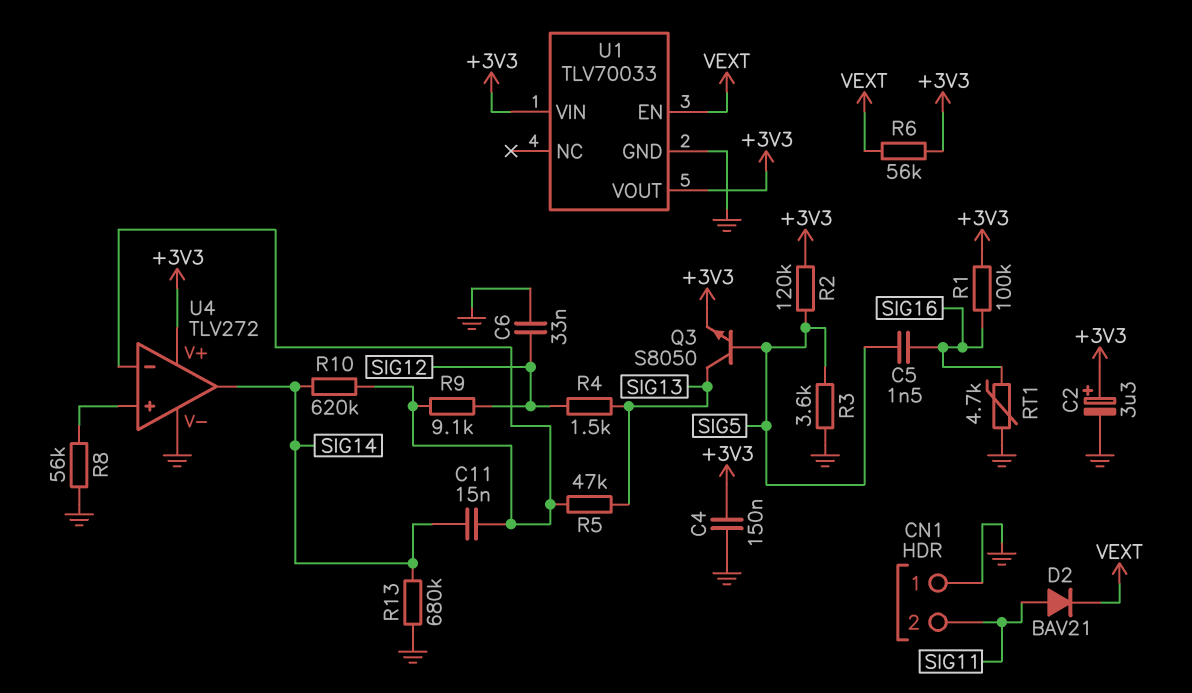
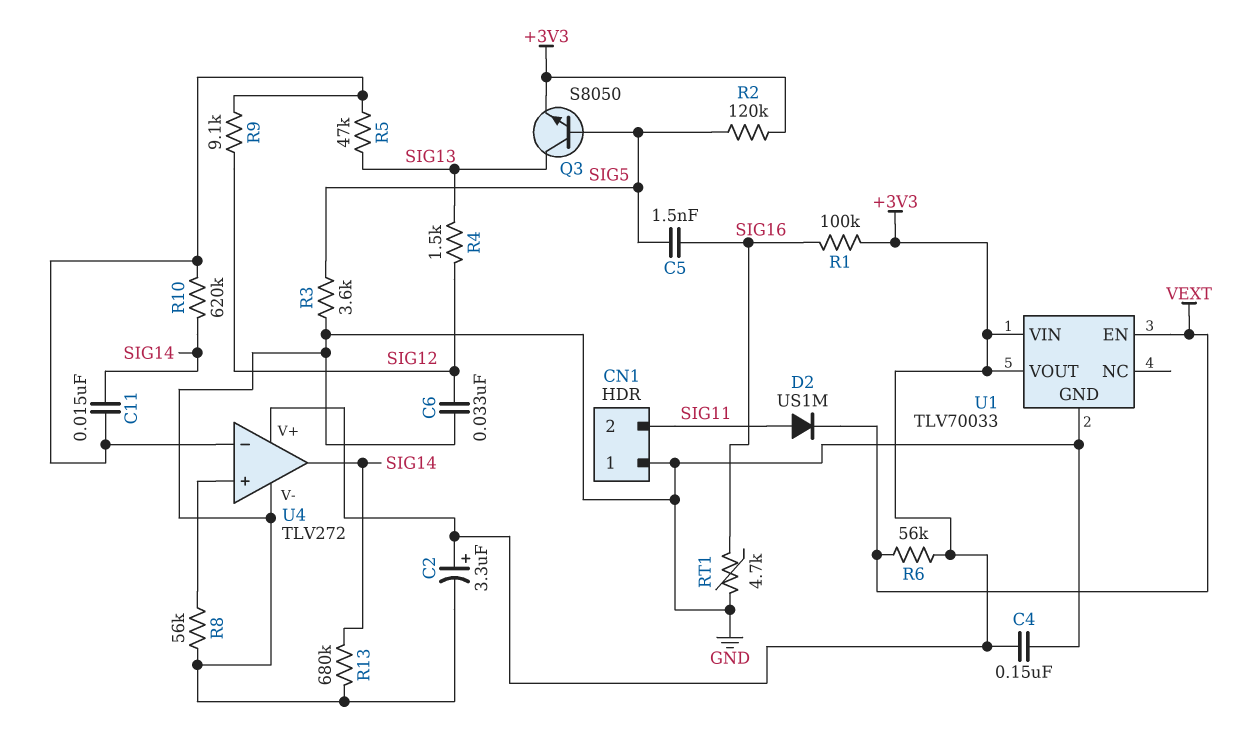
D2: diode BAV21 (A SIG11, K VEXT) -> diode US1M (A SIG11, K VEXT)

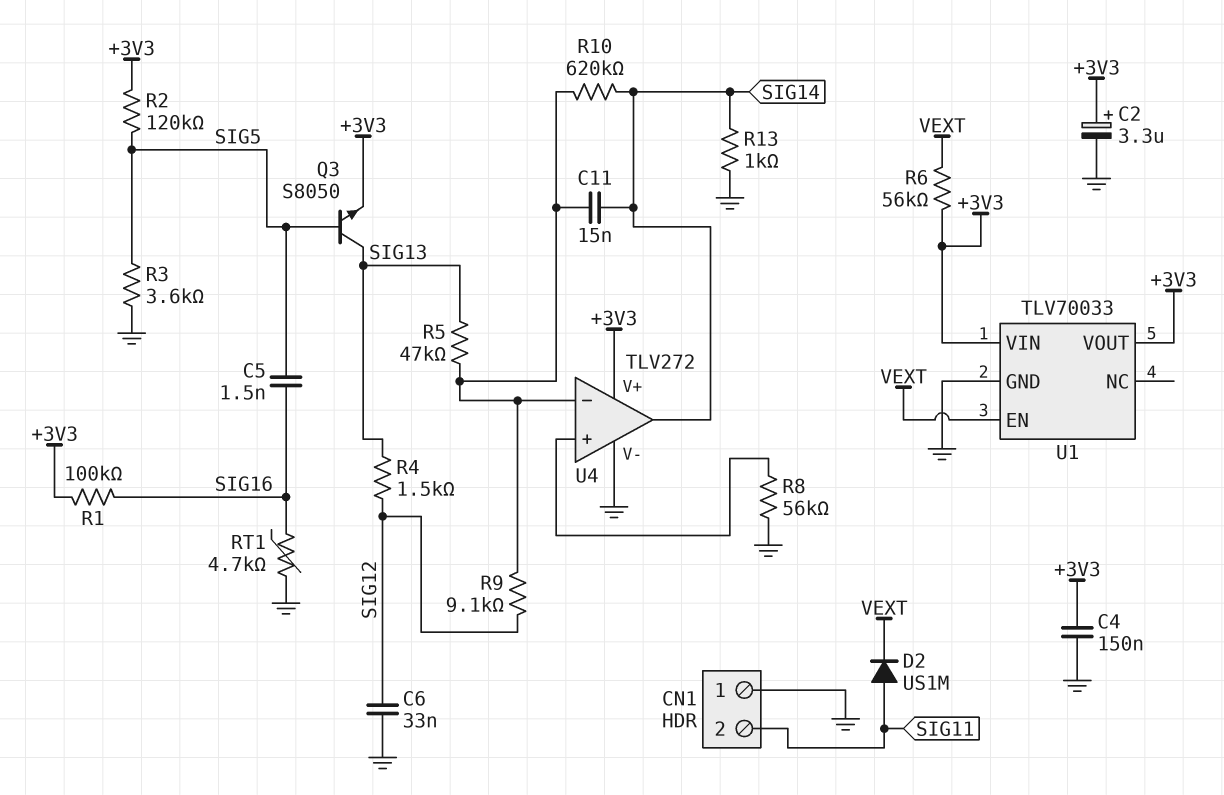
R13: 680k (GND, SIG14) -> 1k (GND, SIG14)

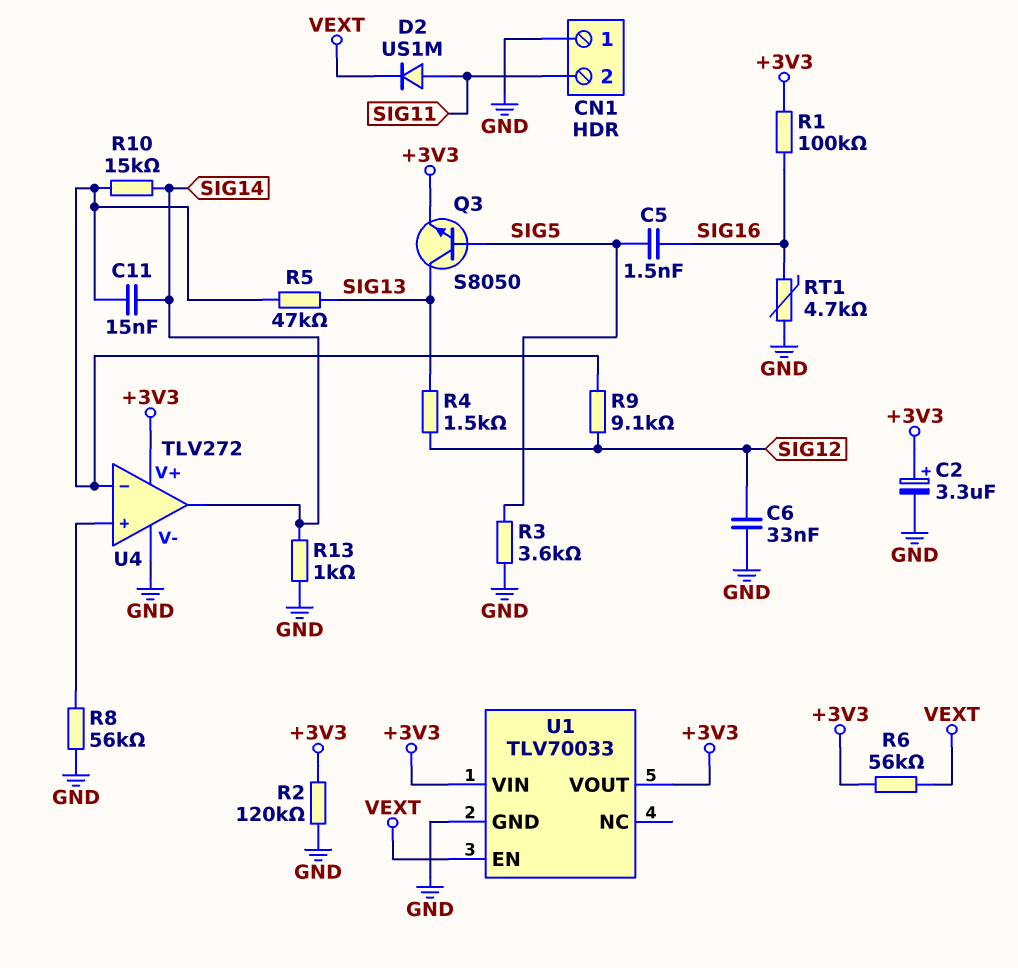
C4: 150nF (+3V3, GND) -> none
R2: 120k (+3V3, SIG5) -> 120k (+3V3, GND)
R10: 620k (SIG14, U4/in-) -> 15k (SIG14, U4/in-)

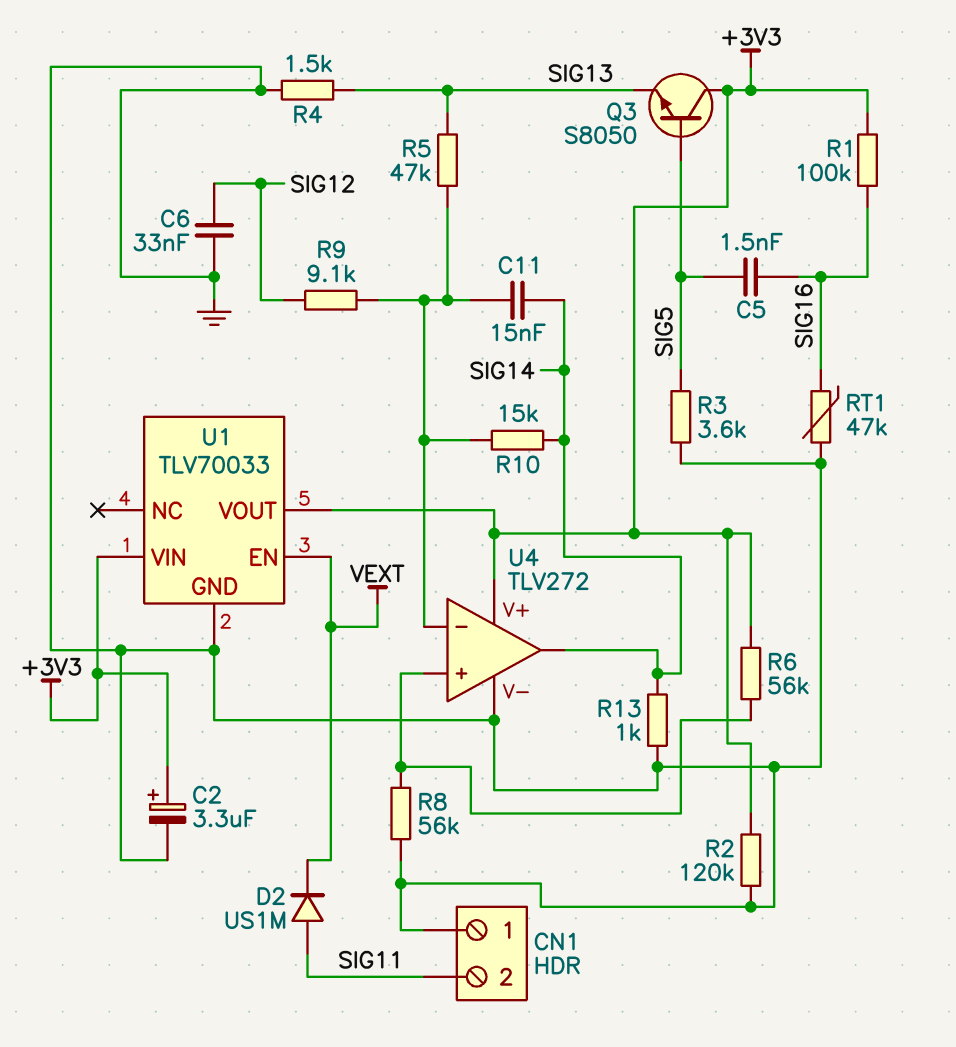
Q3: NPN S8050 (B SIG5, C SIG13, E +3V3) -> NPN S8050 (B SIG5, C +3V3, E SIG13)
R4: 1.5k (SIG12, SIG13) -> 1.5k (GND, SIG13)
R6: 56k (+3V3, VEXT) -> 56k (+3V3, U4/in+)
RT1: 4.7k (GND, SIG16) -> 47k (GND, SIG16)

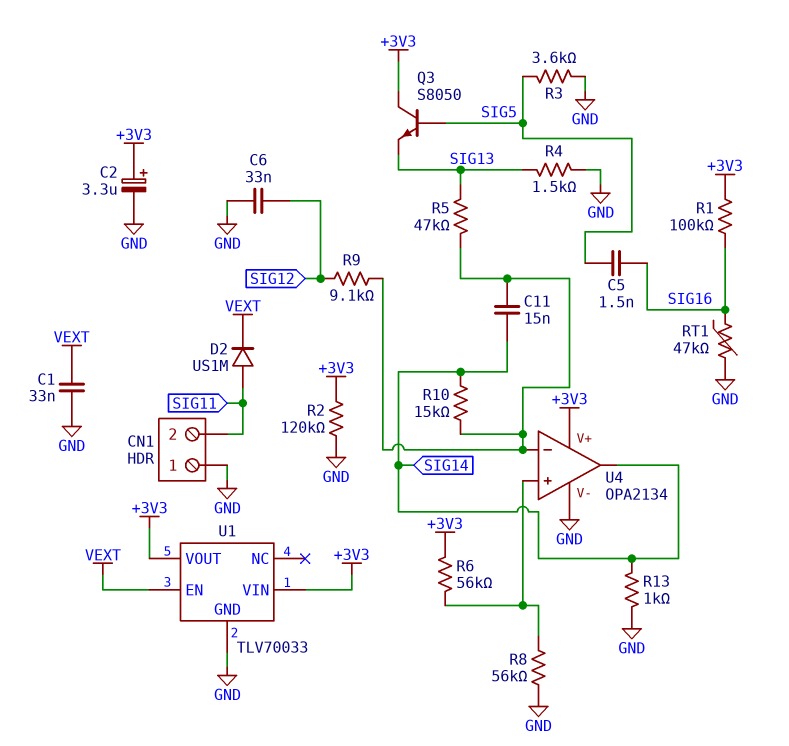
C1: none -> 33nF (GND, VEXT)
U4: TLV272 -> OPA2134

